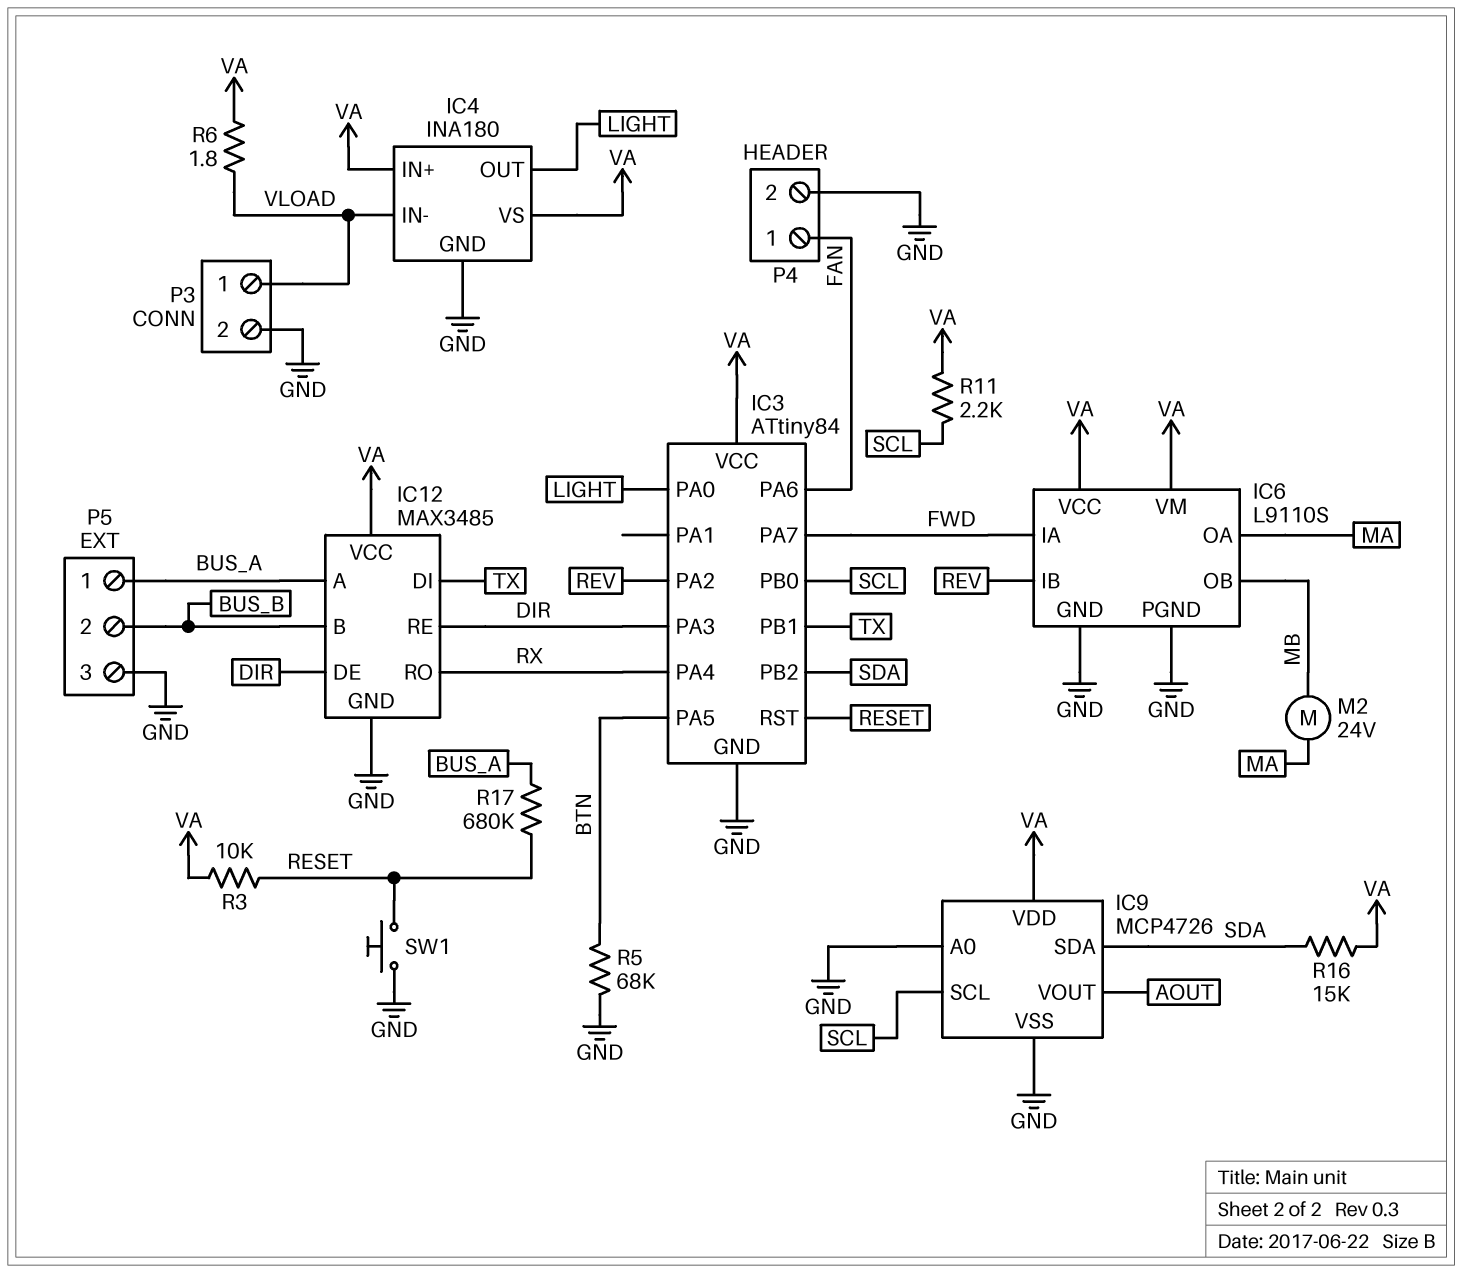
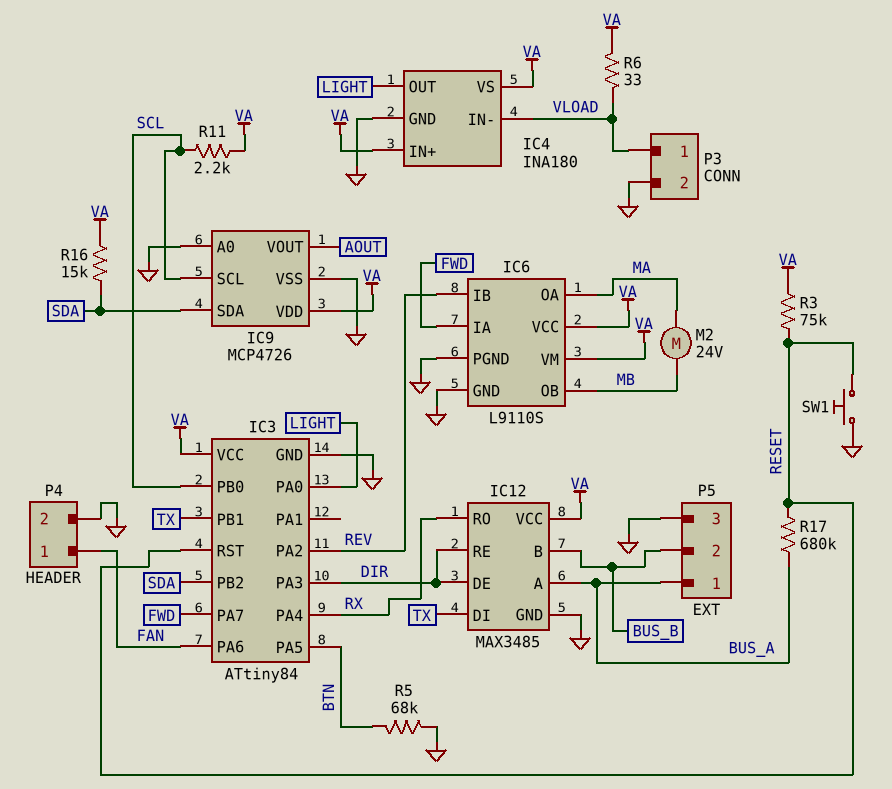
R3: 10k (RESET, VA) -> 75k (RESET, VA)
R6: 1.8 (VA, VLOAD) -> 33 (VA, VLOAD)

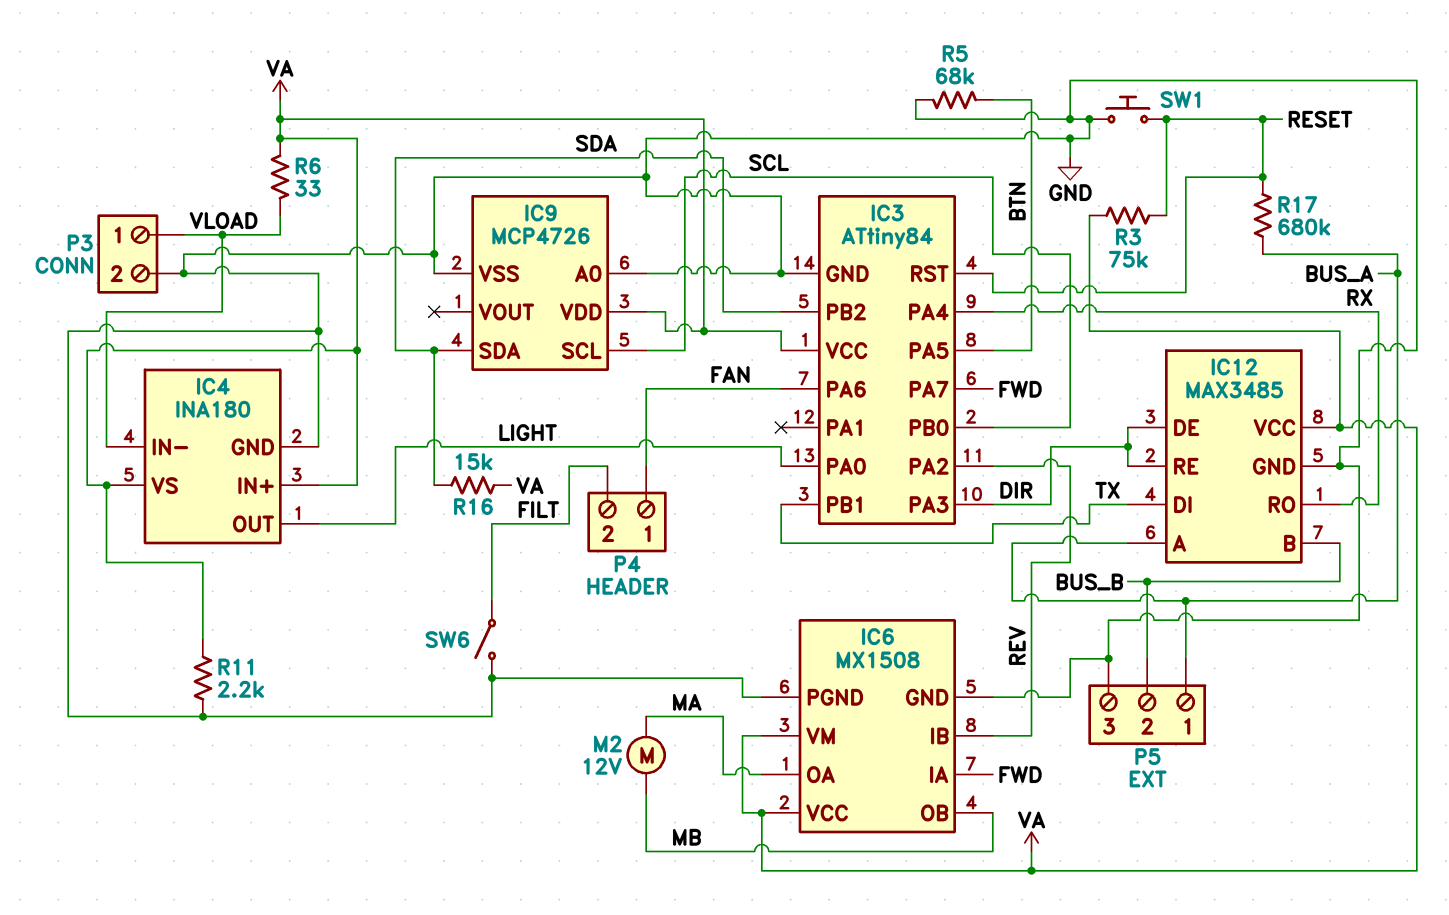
IC6: L9110S -> MX1508
IC9 pin VOUT: AOUT -> none
M2: motor 24V (MA, MB) -> motor 12V (MA, MB)
P4 pin 2: GND -> FILT
R11: 2.2k (SCL, VA) -> 2.2k (GND, VA)
SW6: none -> switch (FILT, GND)

